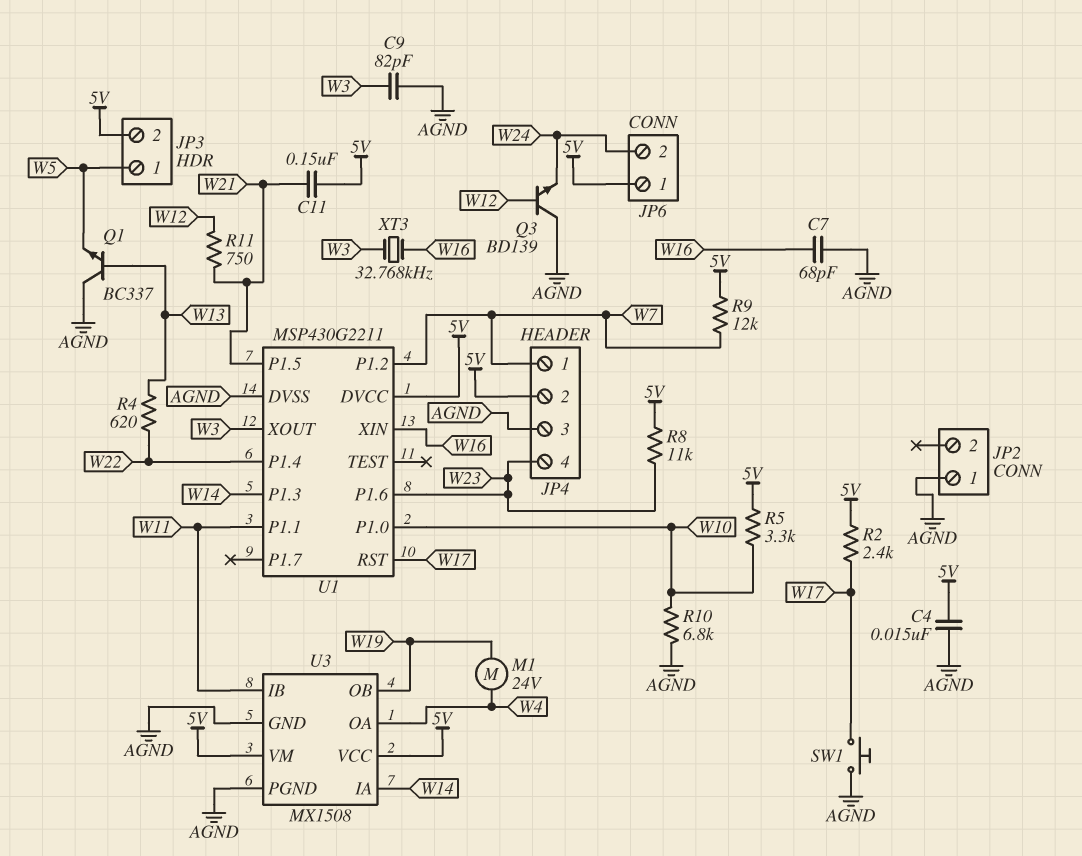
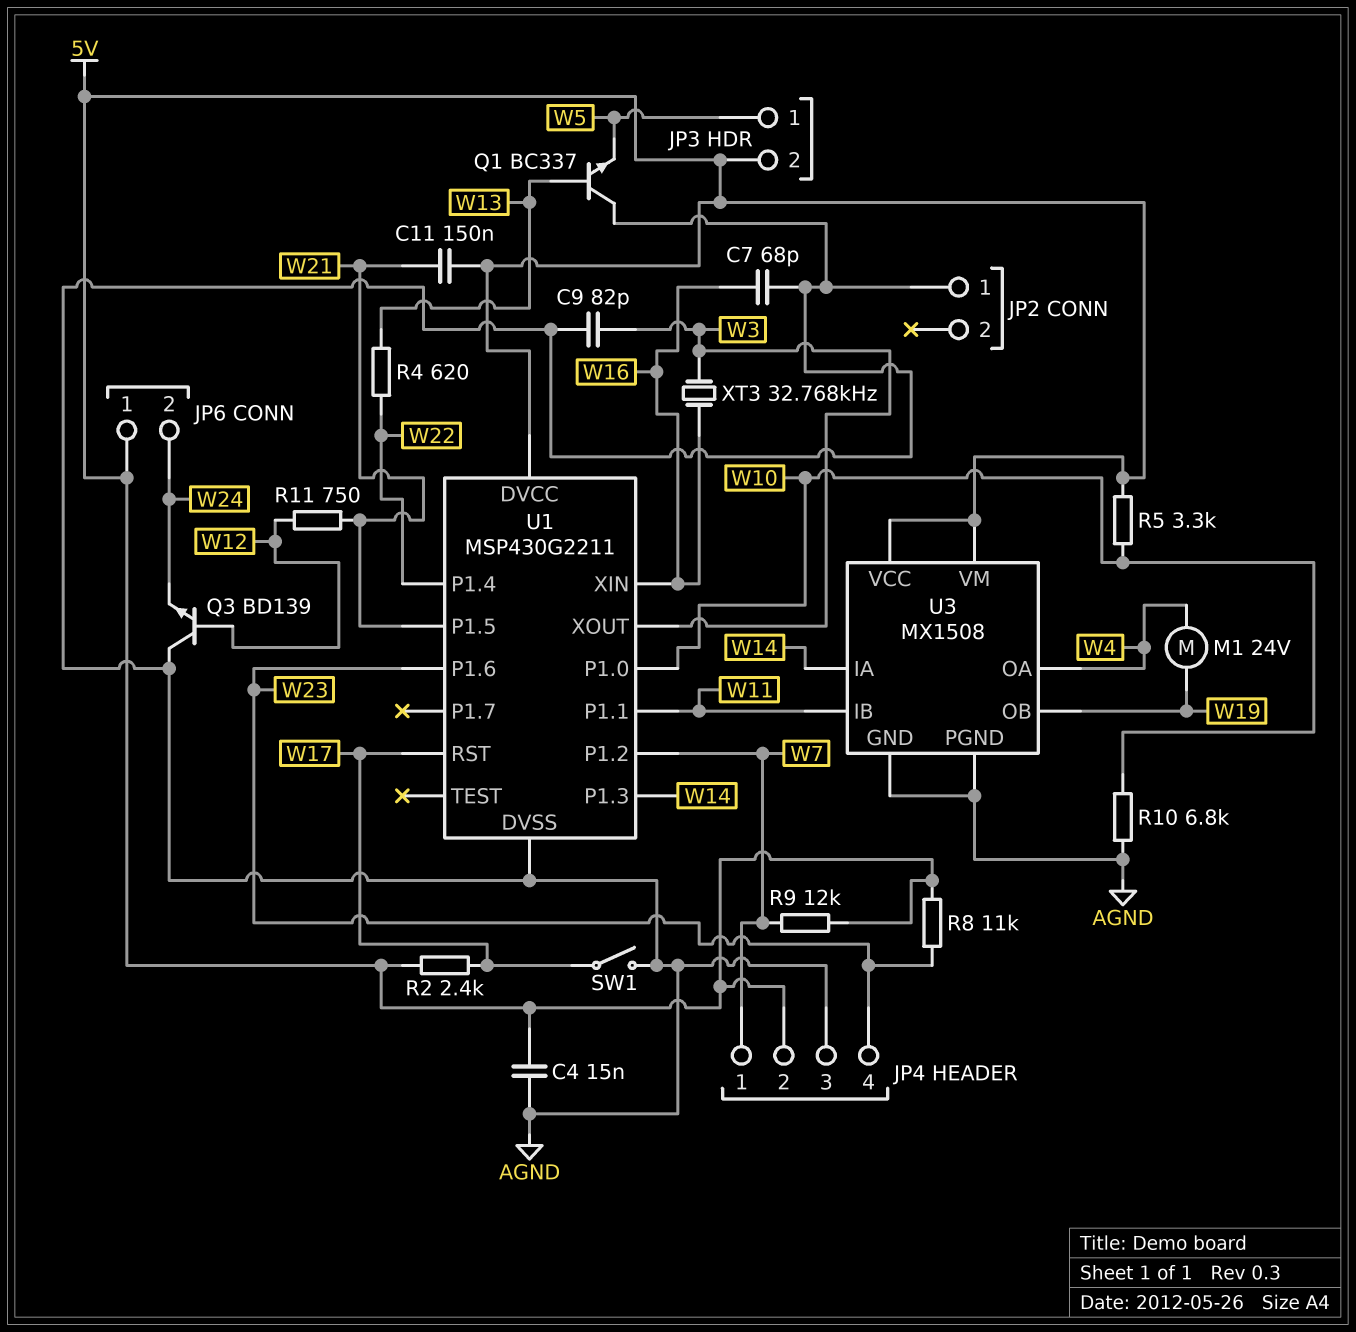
SW1: button (AGND, W17) -> switch (AGND, W17)

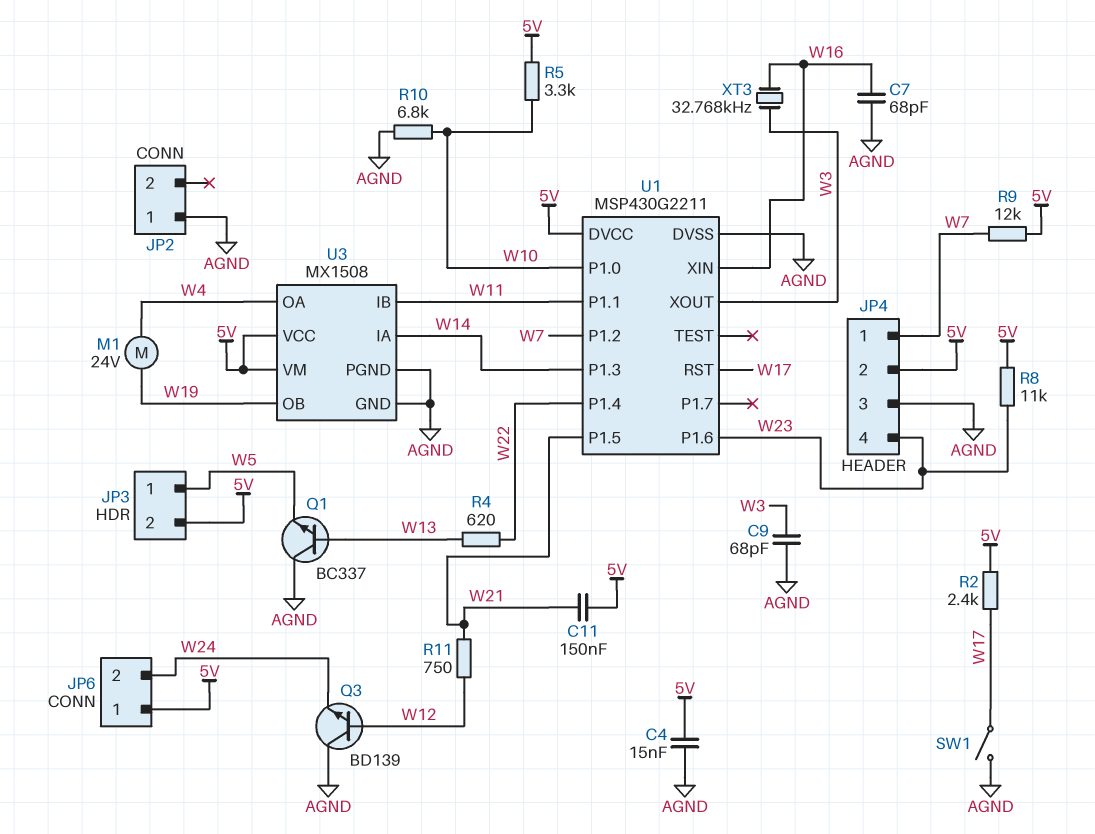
C9: 82pF (AGND, W3) -> 68pF (AGND, W3)

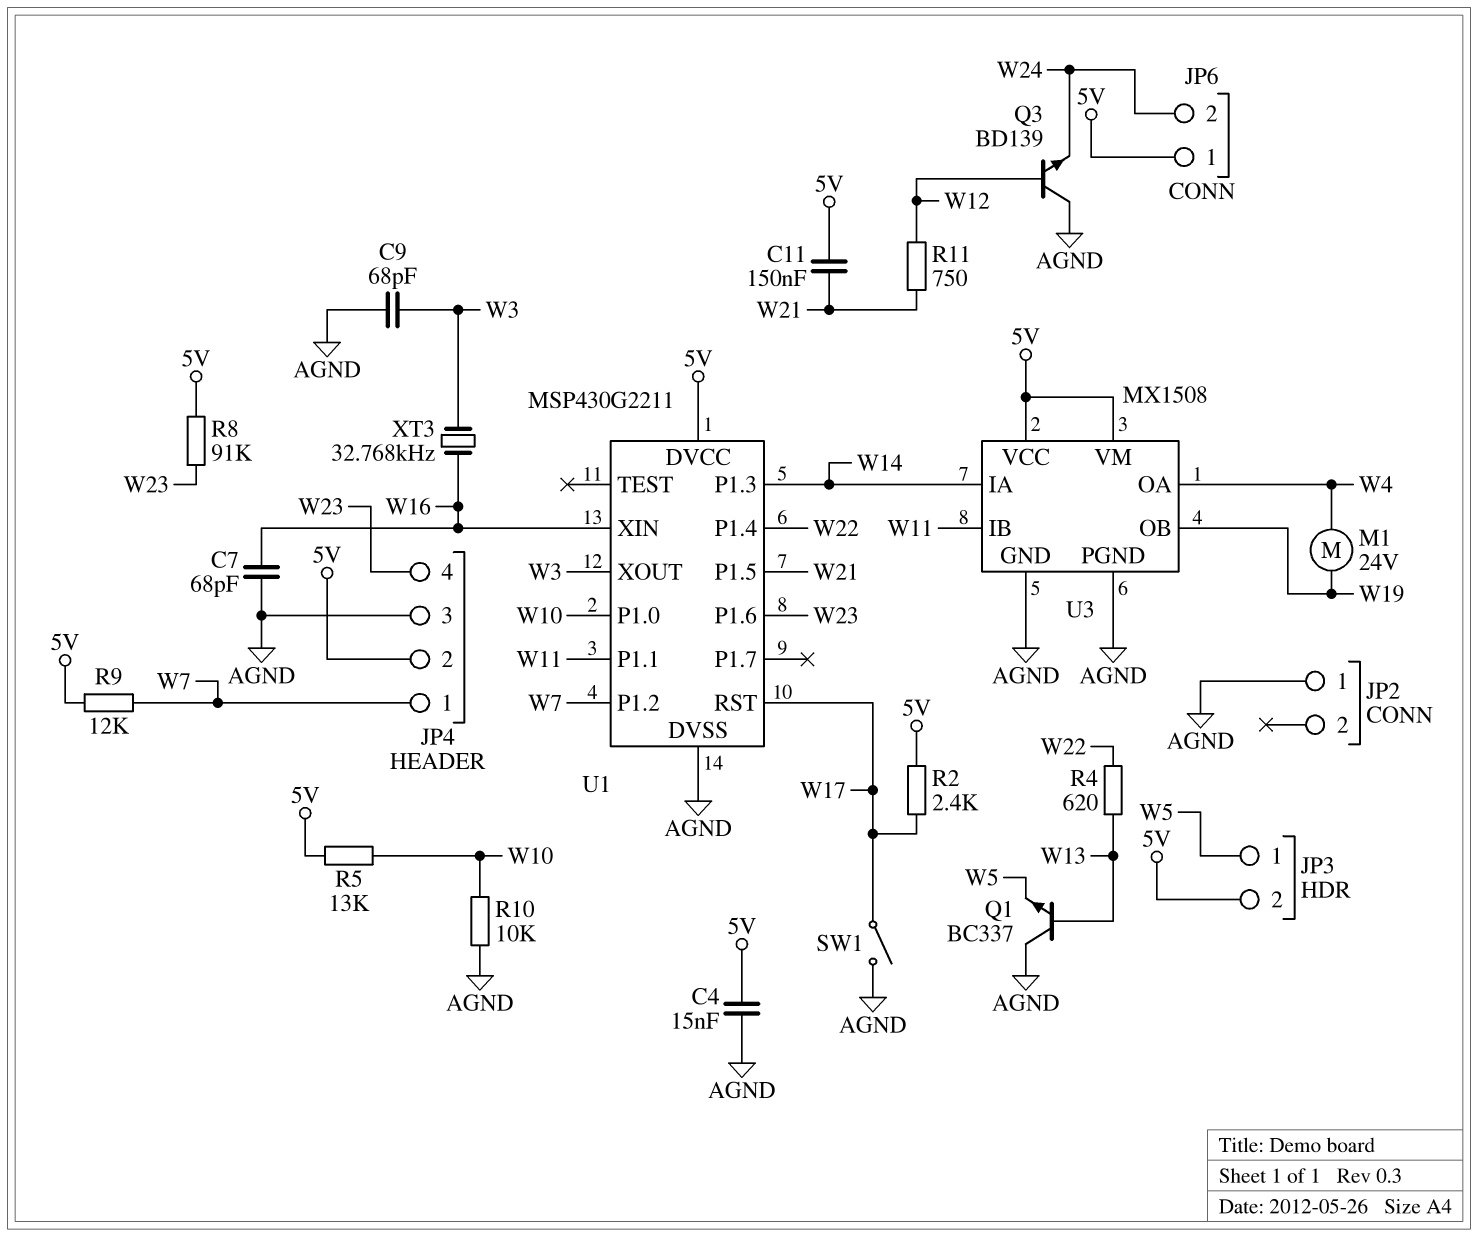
R5: 3.3k (5V, W10) -> 13k (5V, W10)
R8: 11k (5V, W23) -> 91k (5V, W23)
R10: 6.8k (AGND, W10) -> 10k (AGND, W10)

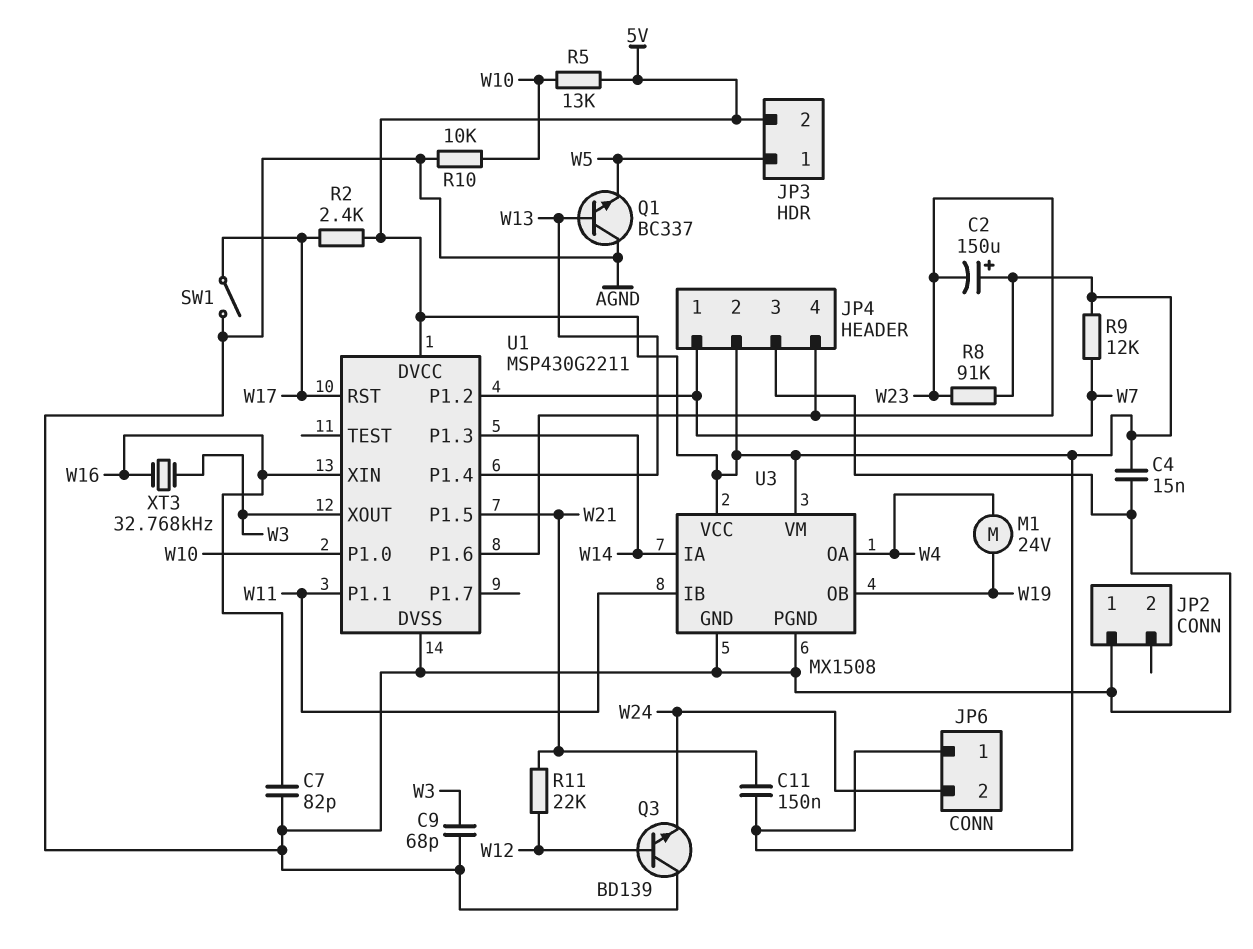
C2: none -> 150uF (plus 5V, minus W23)
C7: 68pF (AGND, W16) -> 82pF (AGND, W16)
R4: 620 (W13, W22) -> none
R11: 750 (W12, W21) -> 22k (W12, W21)
U1 pin P1.4: W22 -> W13

